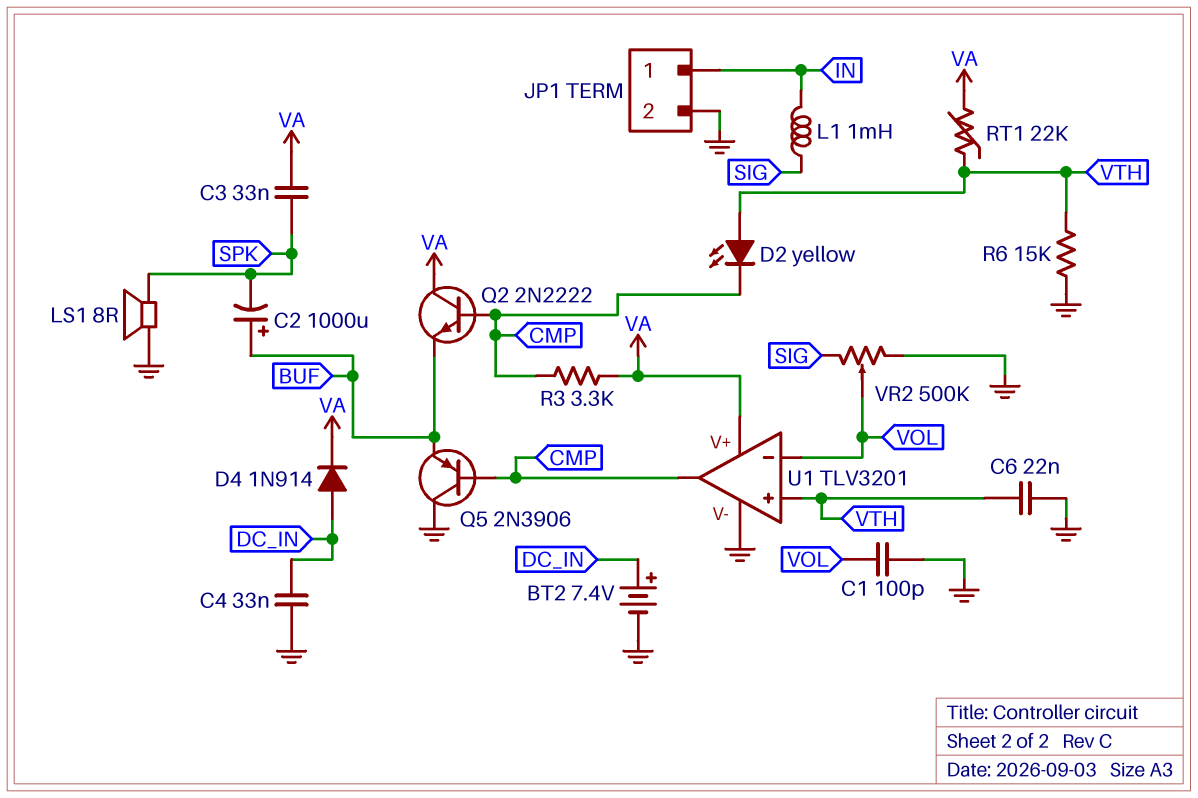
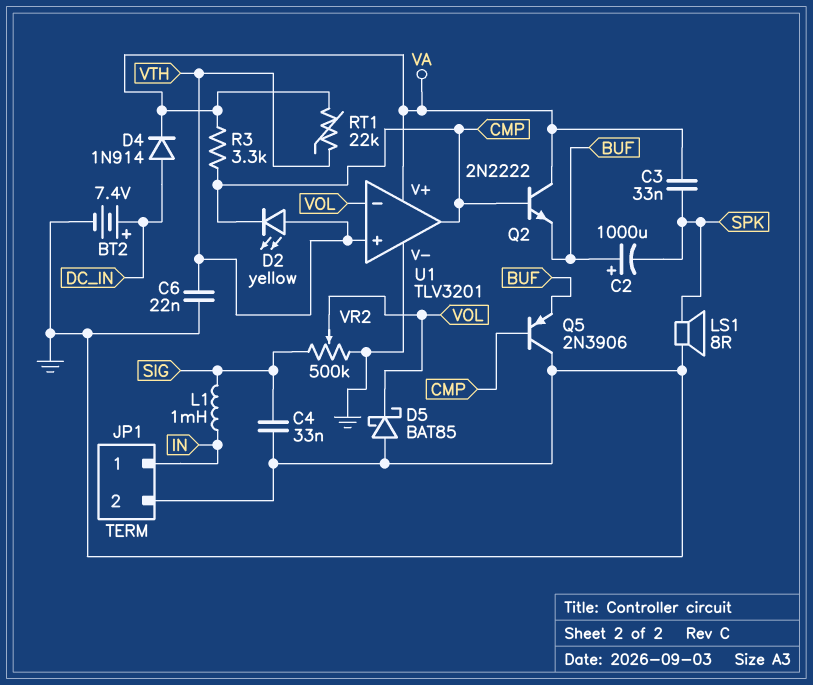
C1: 100pF (GND, VOL) -> none
C4: 33nF (DC_IN, GND) -> 33nF (GND, SIG)
D5: none -> schottky BAT85 (A GND, K VOL)
R6: 15k (GND, VTH) -> none

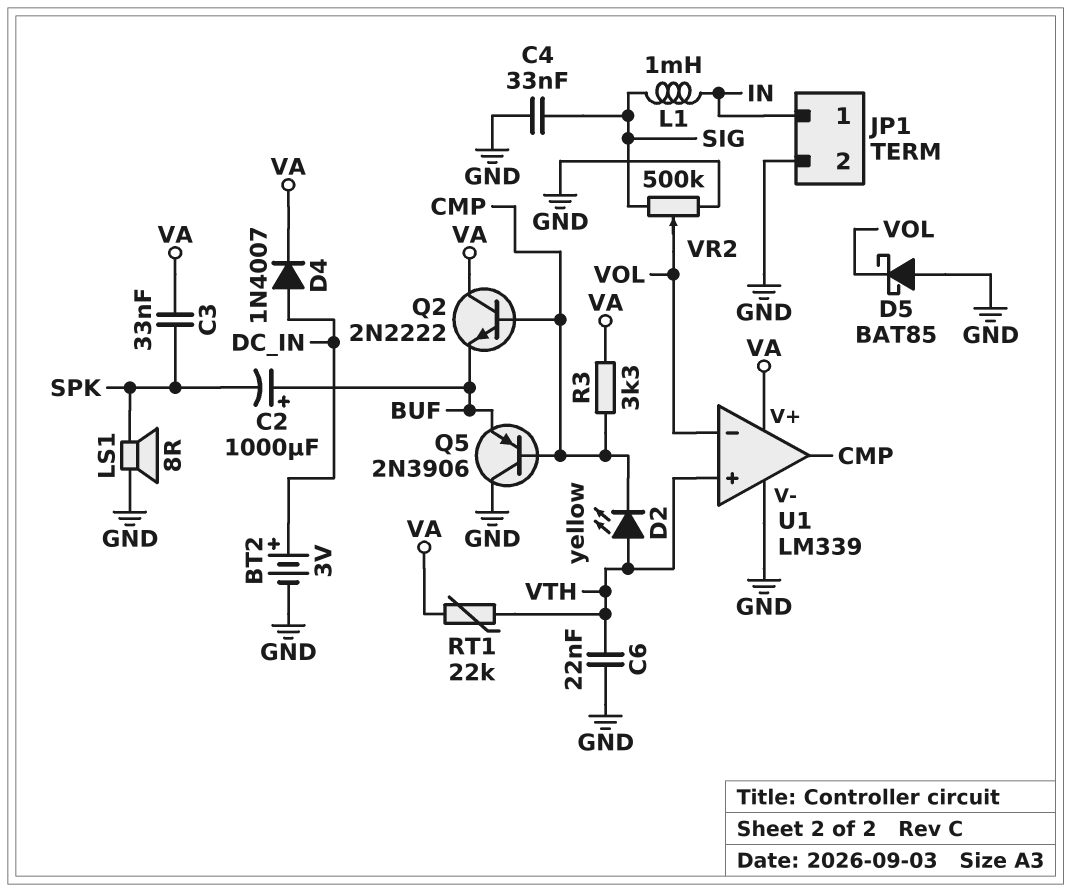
BT2: 7.4V (plus DC_IN, minus GND) -> 3V (plus DC_IN, minus GND)
D4: diode 1N914 (A DC_IN, K VA) -> diode 1N4007 (A DC_IN, K VA)
U1: TLV3201 -> LM339

